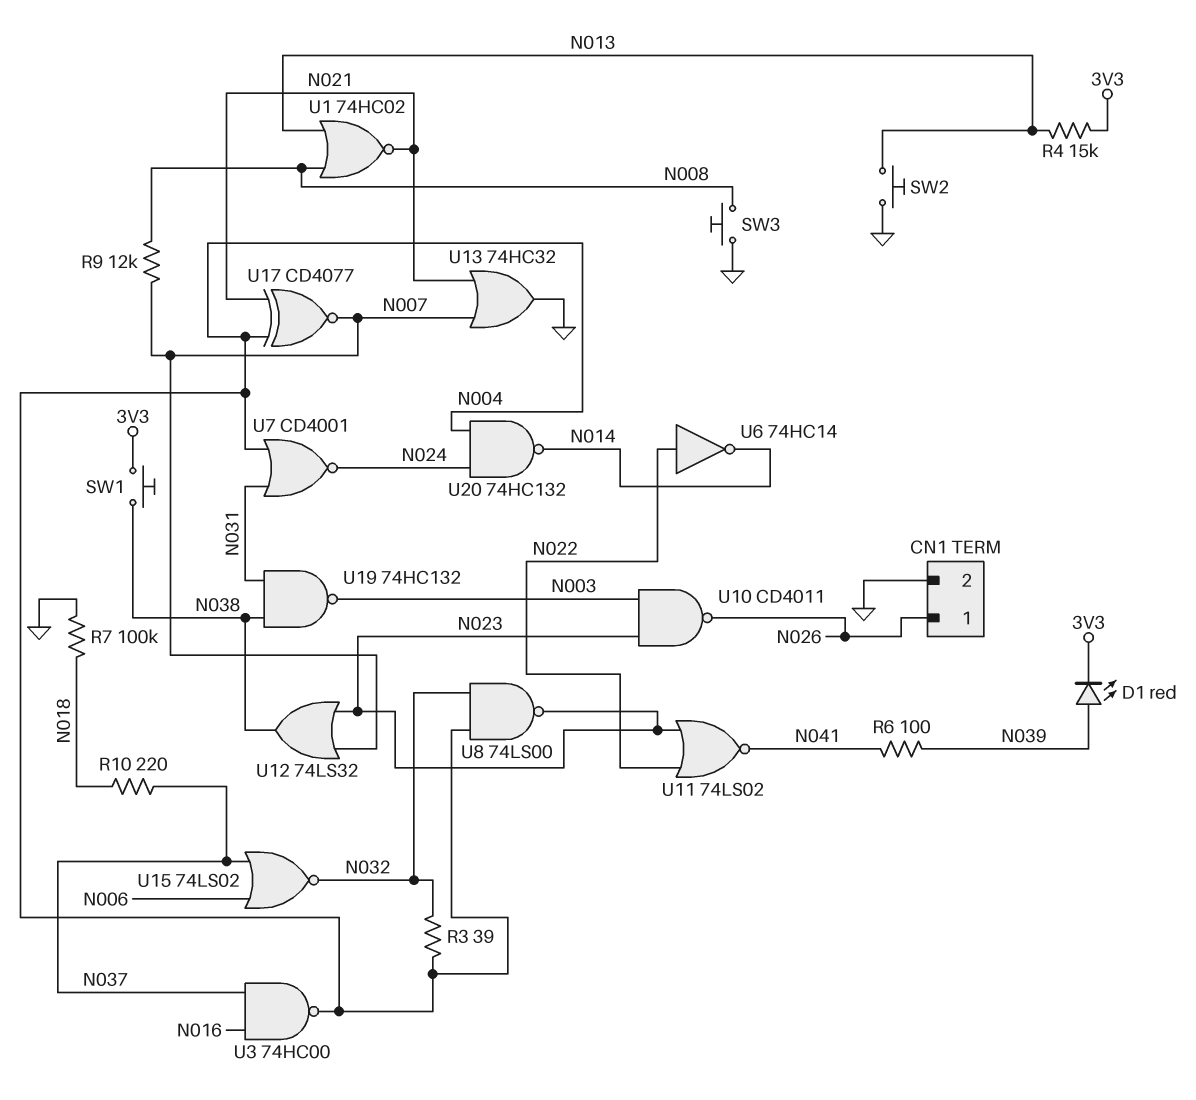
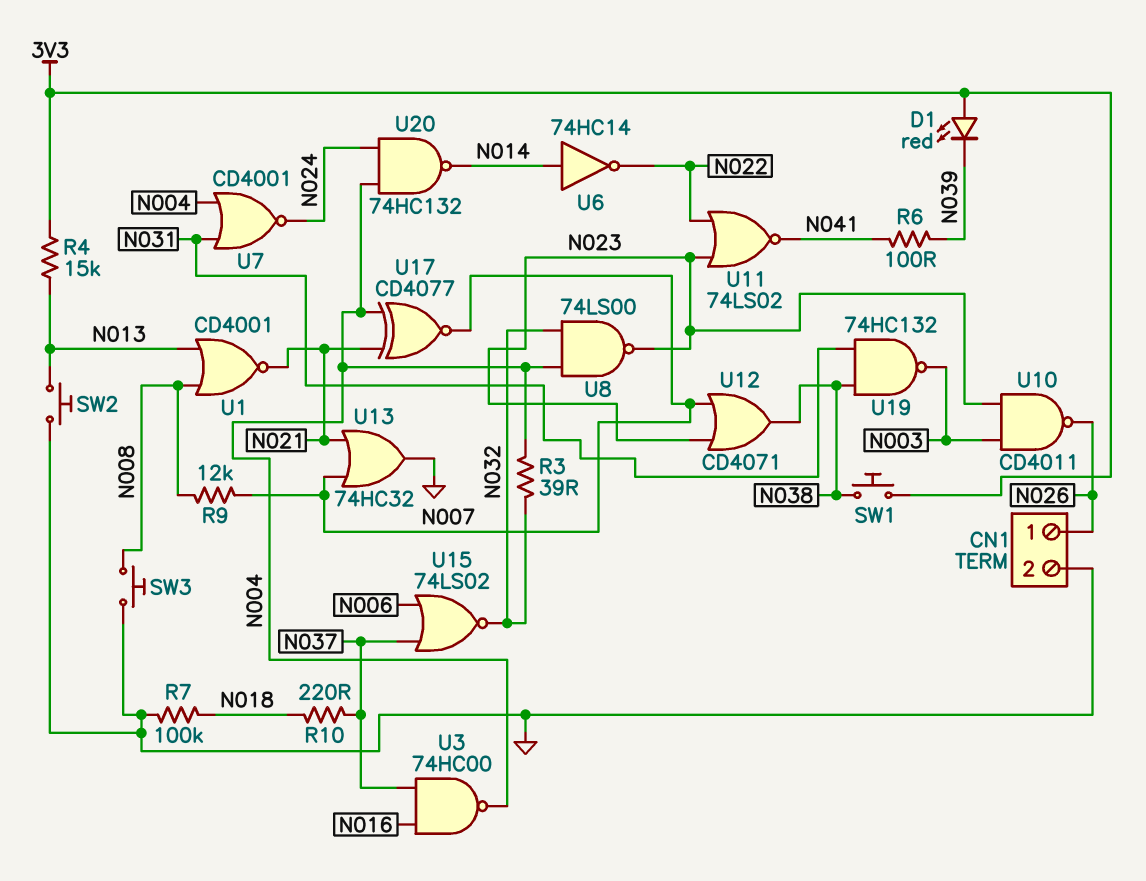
D1: LED red (A N039, K 3V3) -> LED red (A 3V3, K N039)
U1: NOR 74HC02 (in N008, in N013, out N021) -> NOR CD4001 (in N008, in N013, out N021)
U6: NOT 74HC14 (in N022, out N014) -> NOT 74HC14 (in N014, out N022)
U12: OR 74LS32 (in N007, in N023, out N038) -> OR CD4071 (in N007, in N023, out N038)

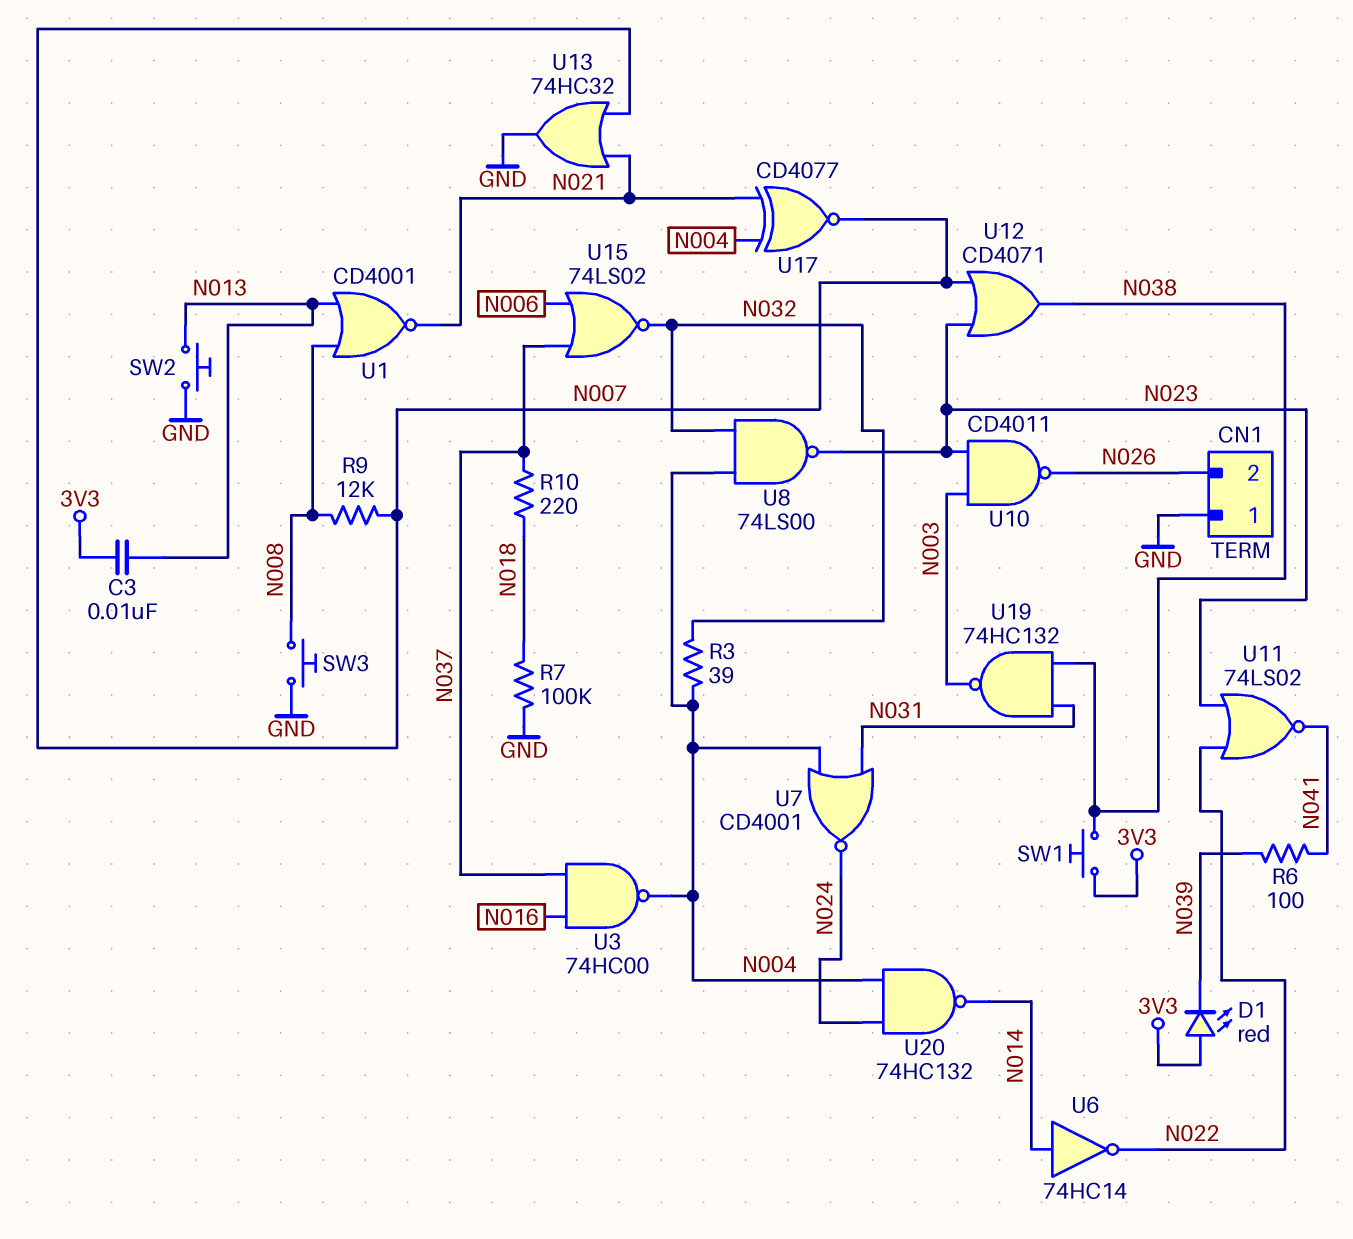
C3: none -> 10nF (3V3, N013)
CN1 pin 1: N026 -> GND
CN1 pin 2: GND -> N026
R4: 15k (3V3, N013) -> none

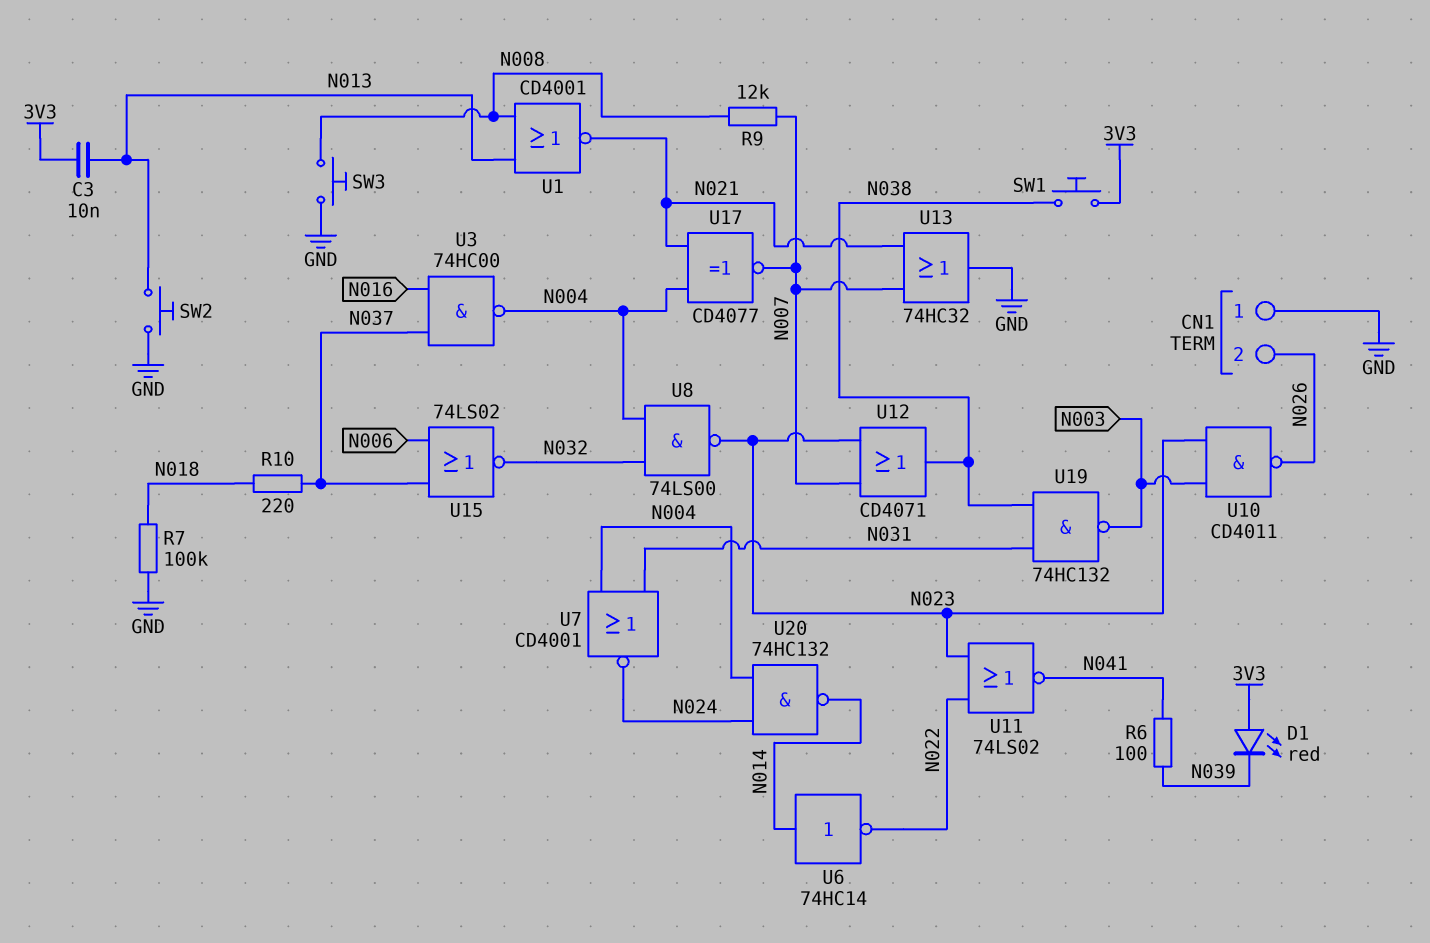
R3: 39 (N004, N032) -> none

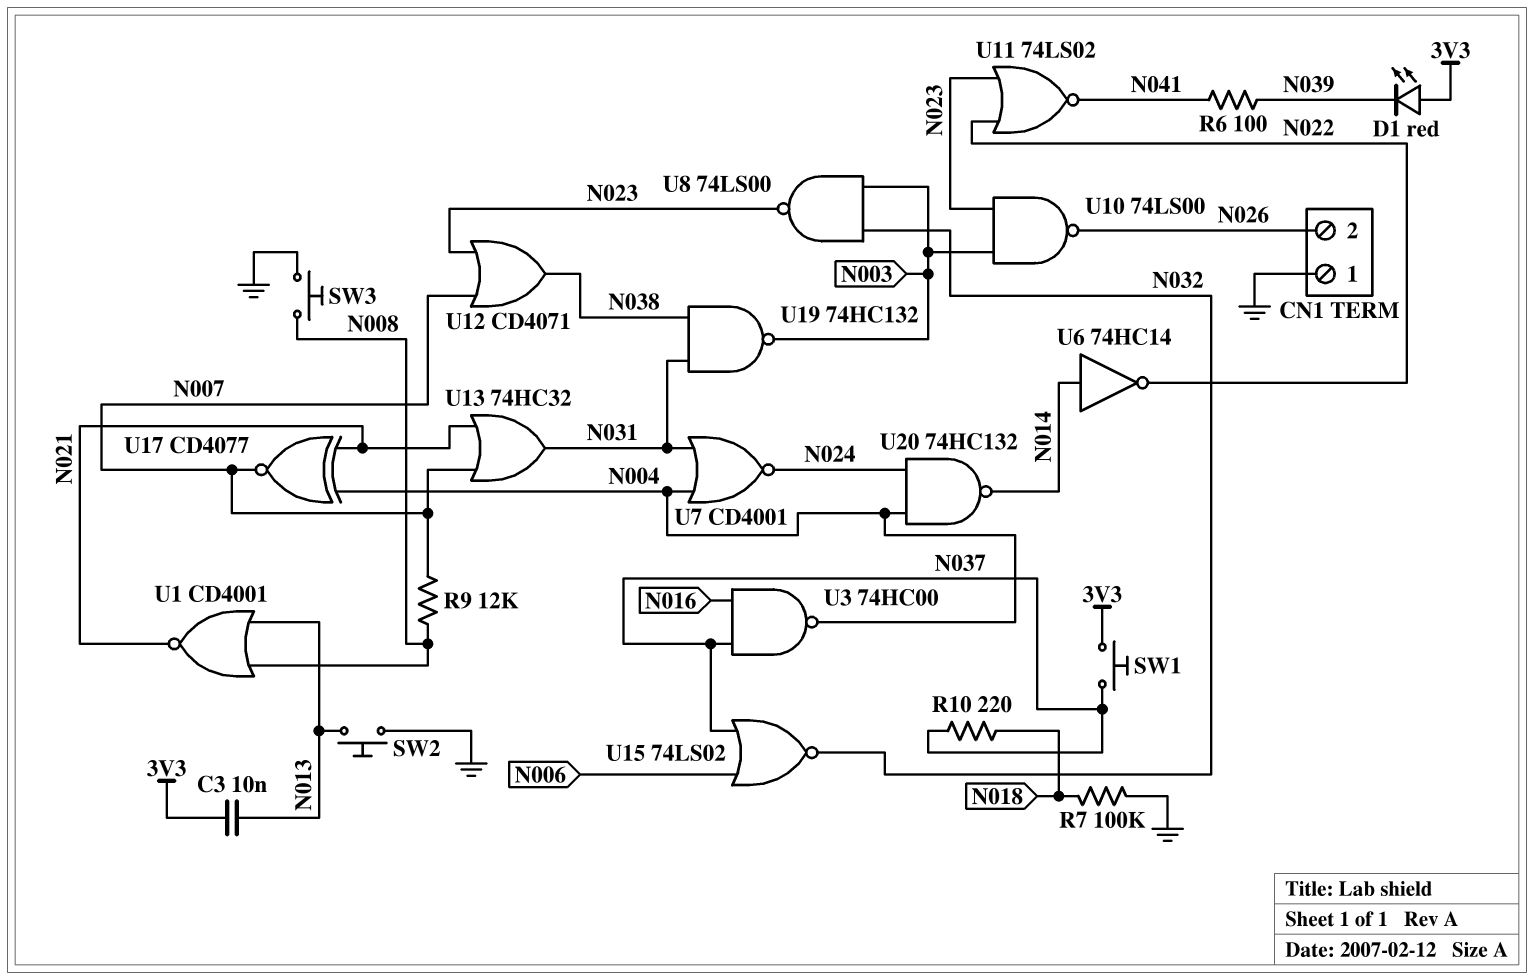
SW1: button (3V3, N038) -> button (3V3, N037)
U8: NAND 74LS00 (in N004, in N032, out N023) -> NAND 74LS00 (in N003, in N032, out N023)
U10: NAND CD4011 (in N003, in N023, out N026) -> NAND 74LS00 (in N003, in N023, out N026)
U13: OR 74HC32 (in N007, in N021, out GND) -> OR 74HC32 (in N007, in N021, out N031)

